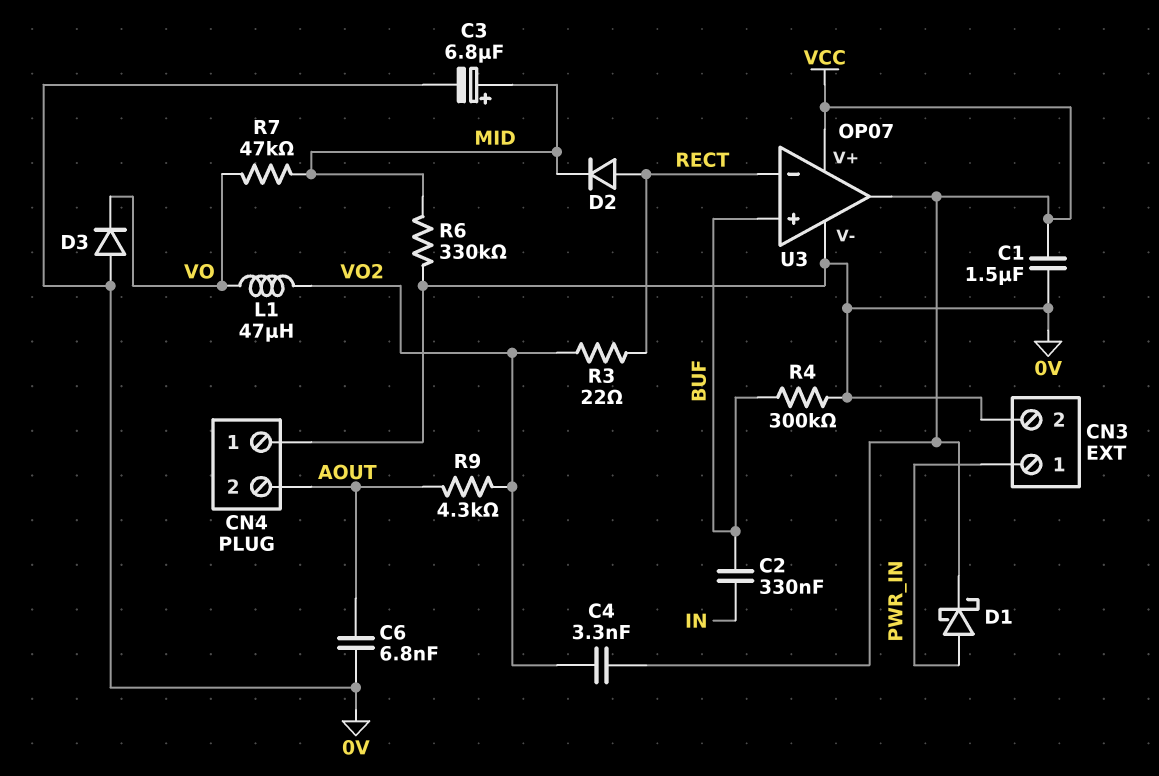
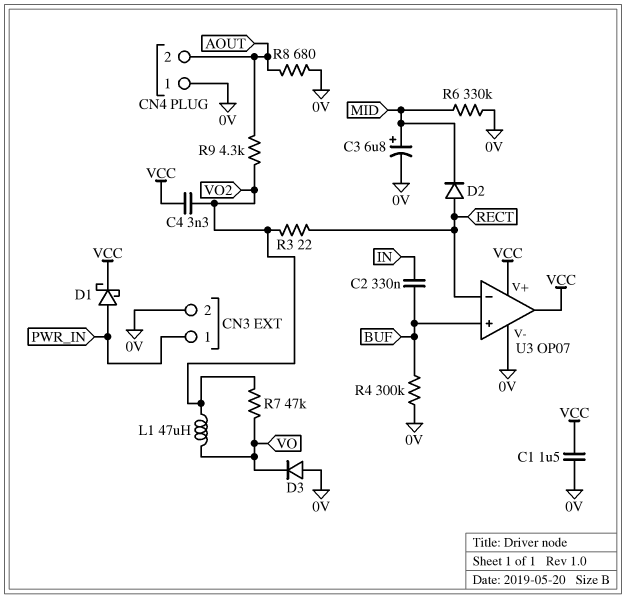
C6: 6.8nF (0V, AOUT) -> none
R7: 47k (MID, VO) -> 47k (VO, VO2)
R8: none -> 680 (0V, AOUT)

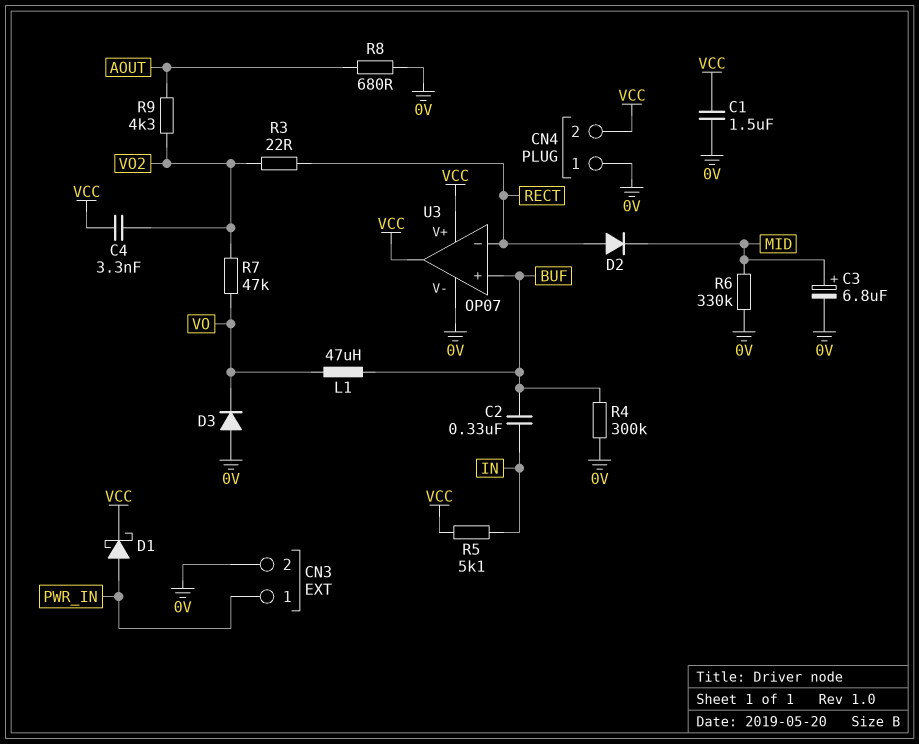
CN4 pin 2: AOUT -> VCC
L1: 47uH (VO, VO2) -> 47uH (BUF, VO)
R5: none -> 5.1k (IN, VCC)

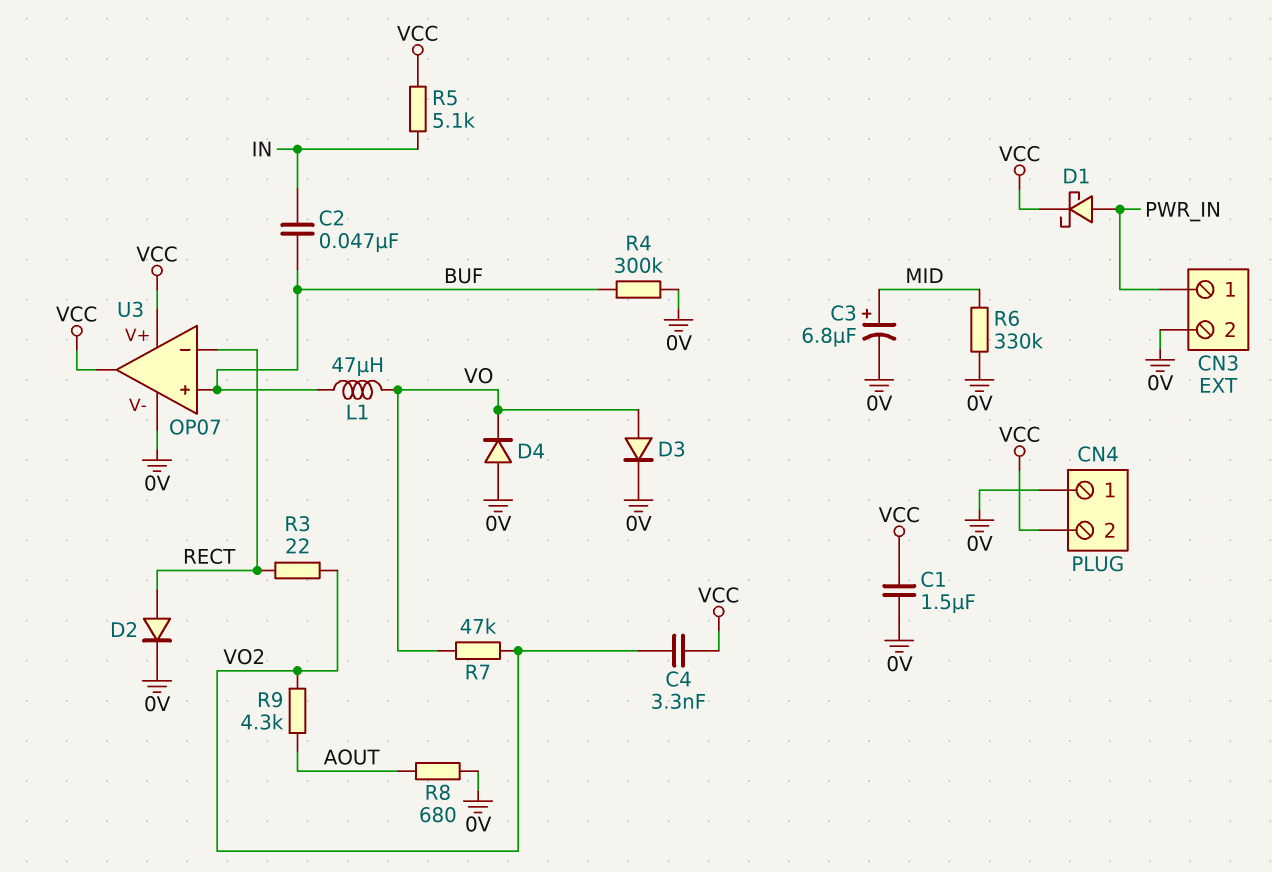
C2: 330nF (BUF, IN) -> 47nF (BUF, IN)
D2: diode (A RECT, K MID) -> diode (A RECT, K 0V)
D3: diode (A 0V, K VO) -> diode (A VO, K 0V)
D4: none -> diode (A 0V, K VO)

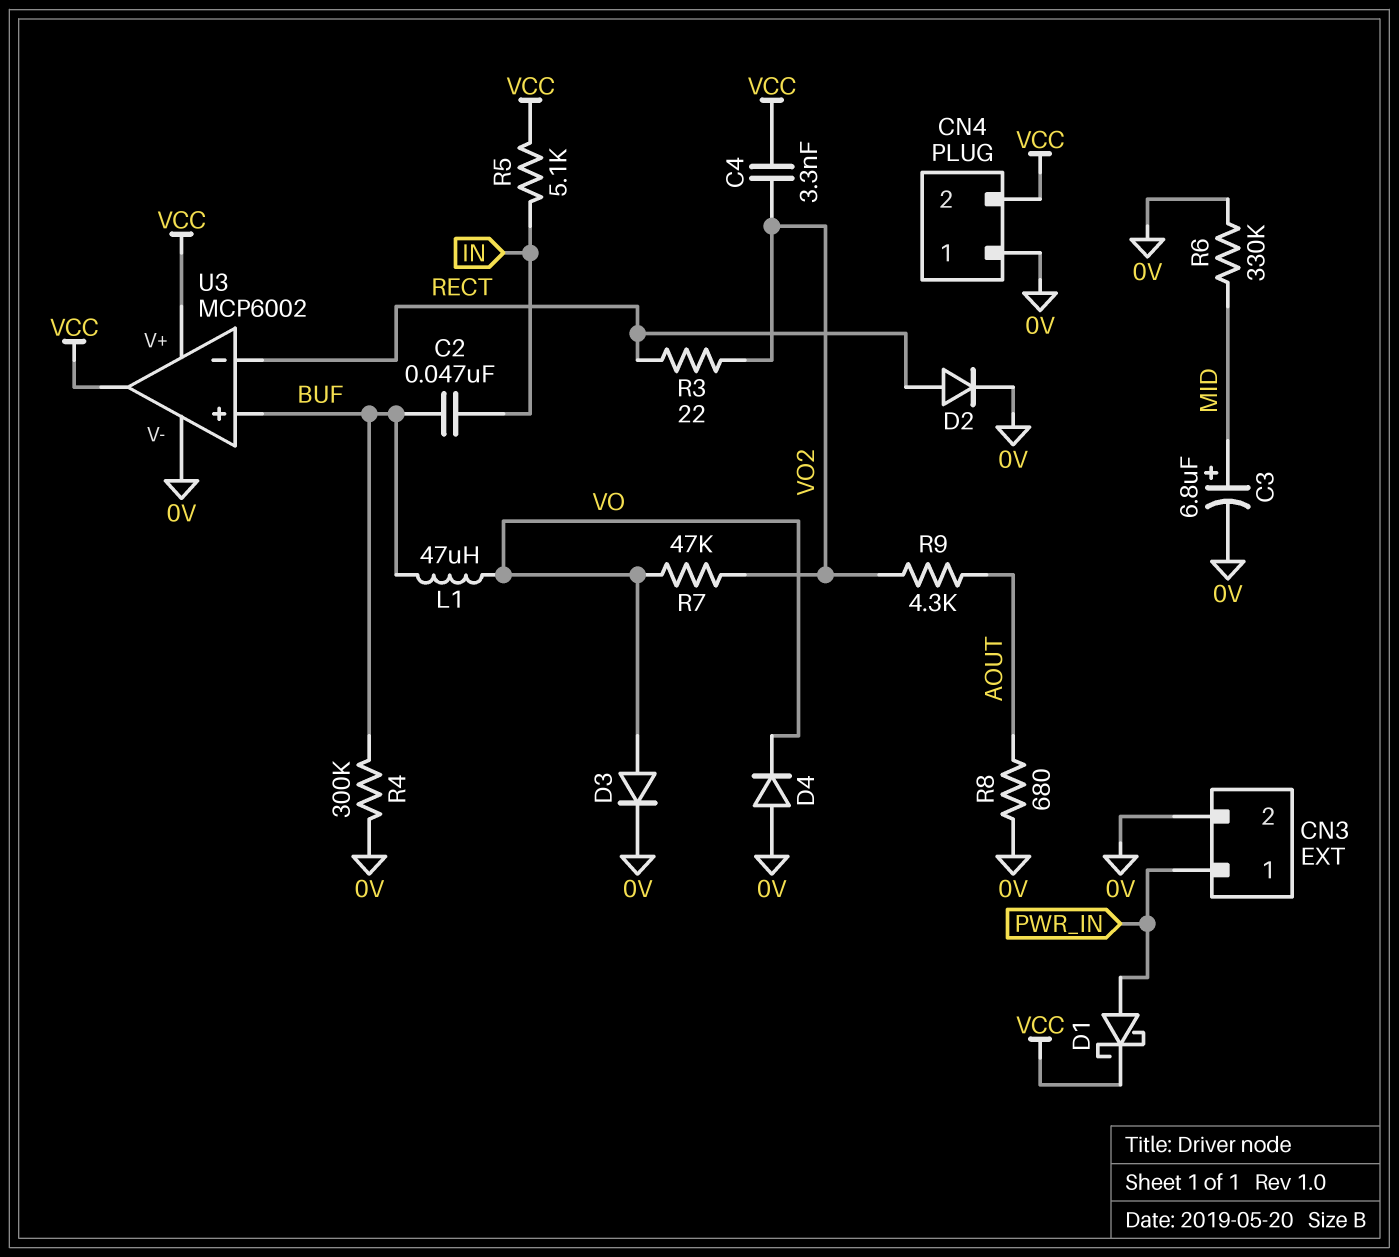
C1: 1.5uF (0V, VCC) -> none
U3: OP07 -> MCP6002

